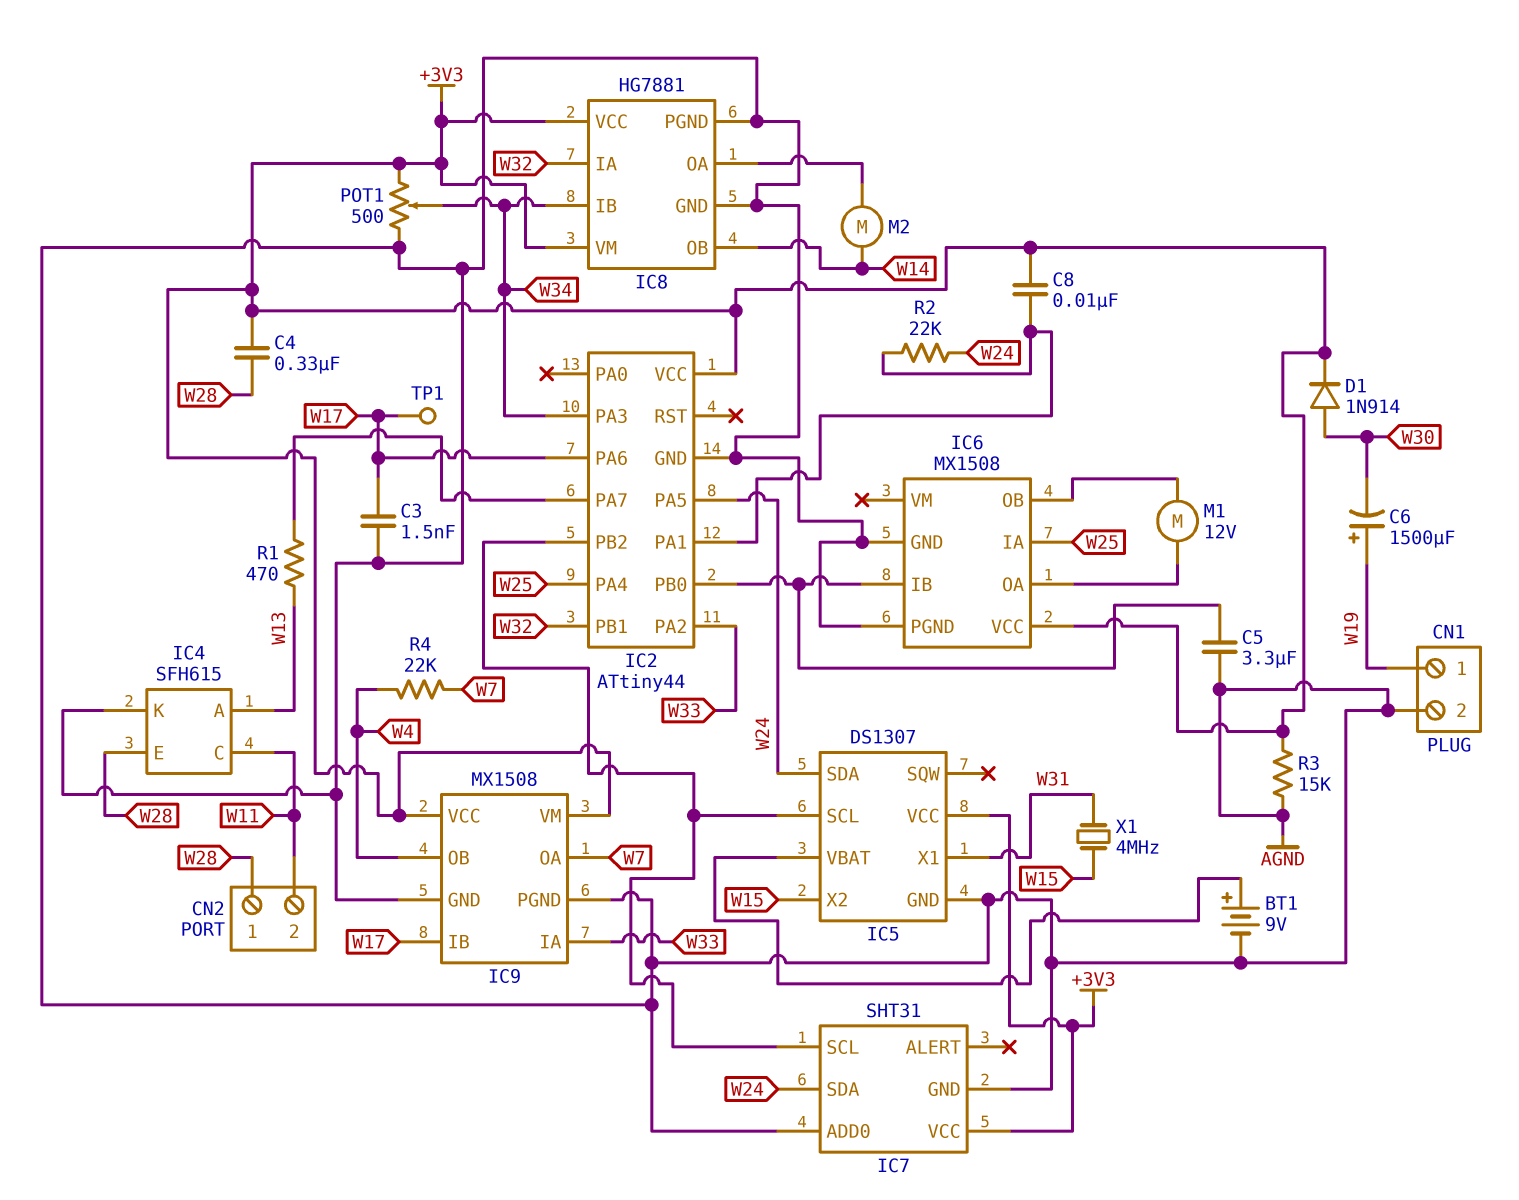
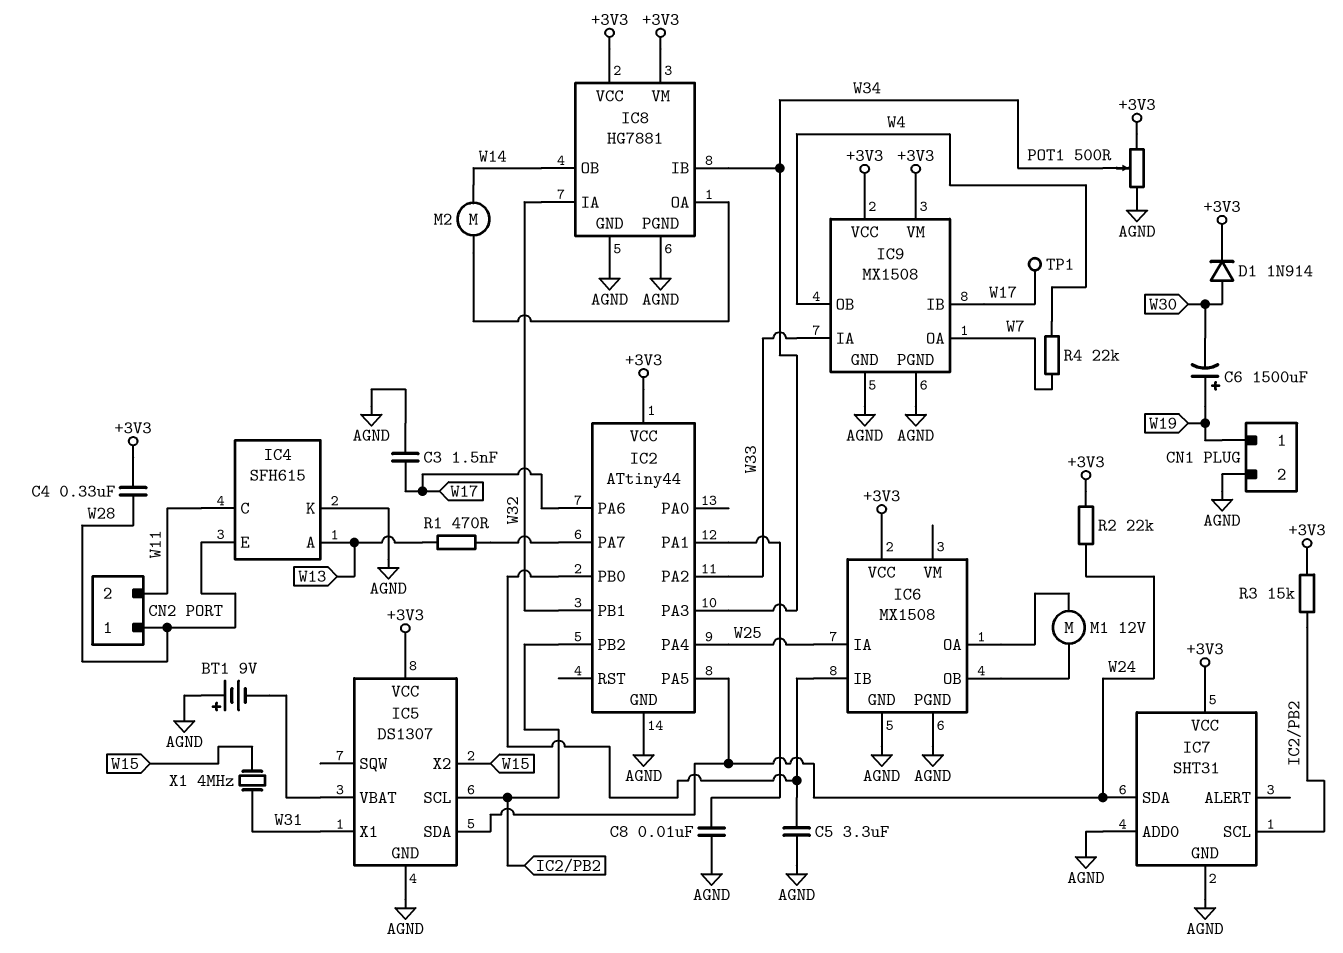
BT1: 9V (plus IC5/VBAT, minus AGND) -> 9V (plus AGND, minus IC5/VBAT)
C8: 10nF (+3V3, IC2/PA1) -> 10nF (AGND, IC2/PA1)
R2: 22k (IC2/PA1, W24) -> 22k (+3V3, W24)
R3: 15k (+3V3, AGND) -> 15k (+3V3, IC2/PB2)

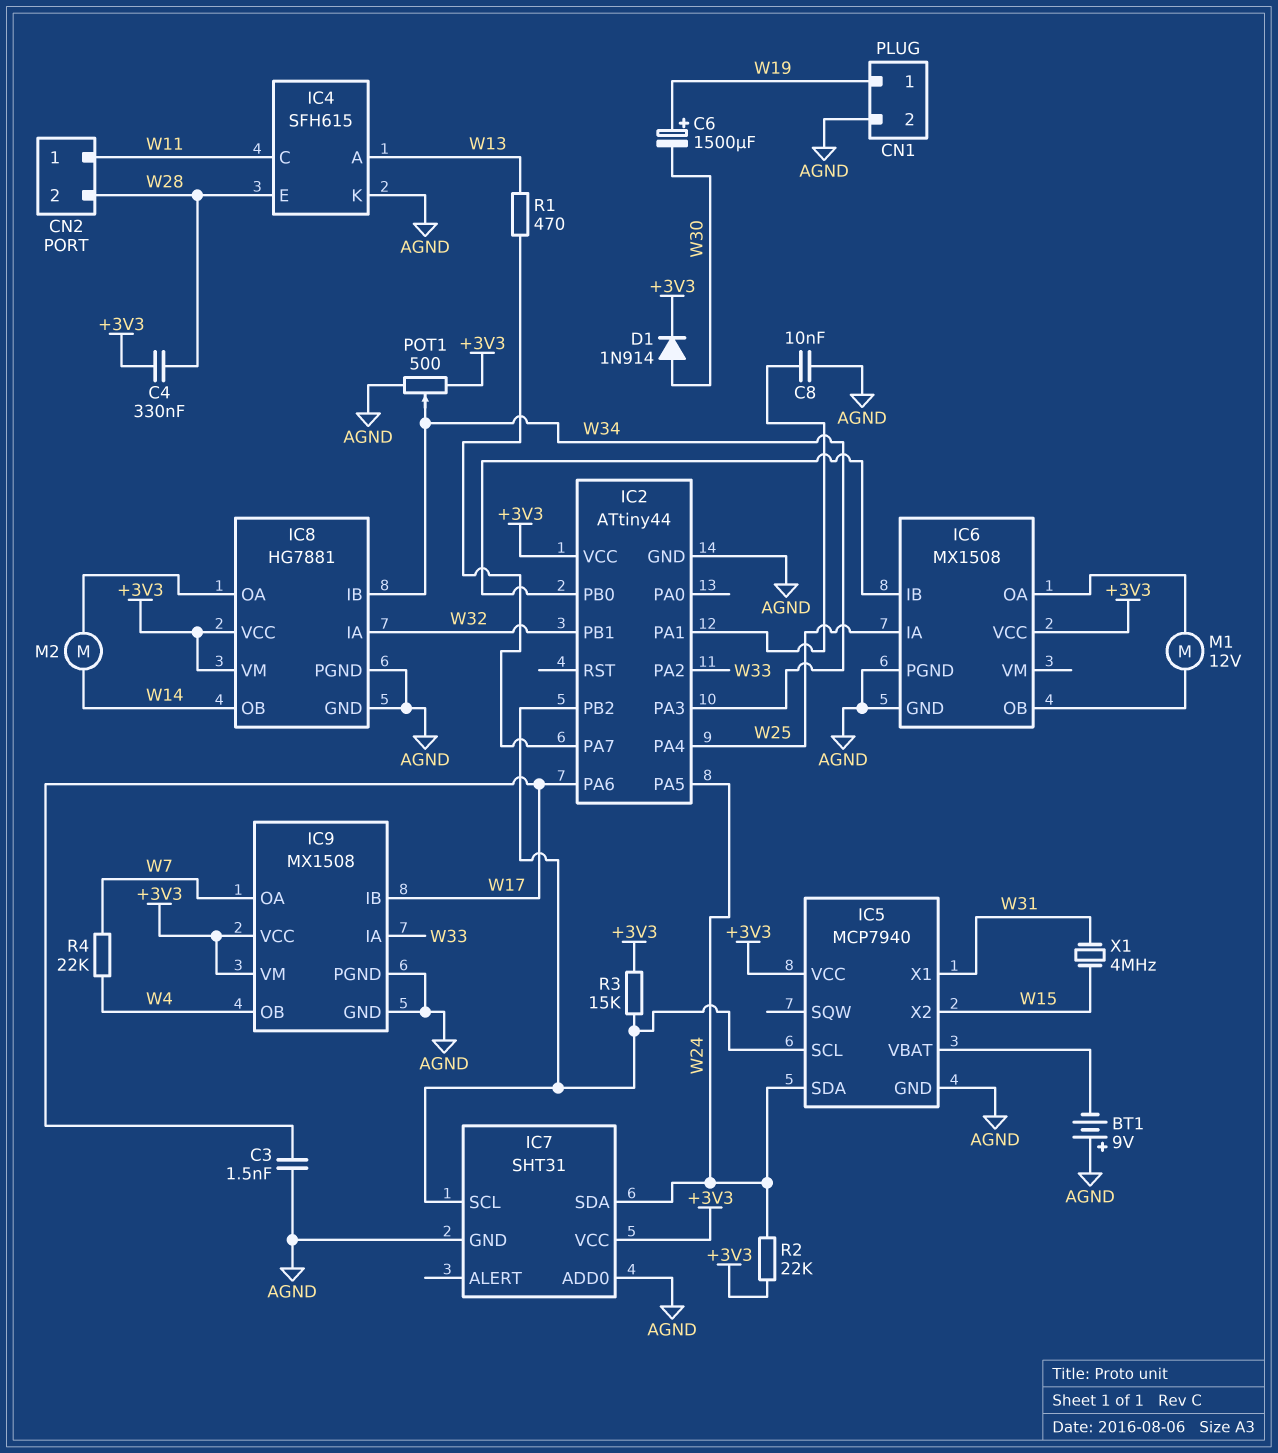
C5: 3.3uF (AGND, IC2/PB0) -> none
CN2 pin 1: W28 -> W11
CN2 pin 2: W11 -> W28
IC5: DS1307 -> MCP7940
TP1: test point (W17) -> none

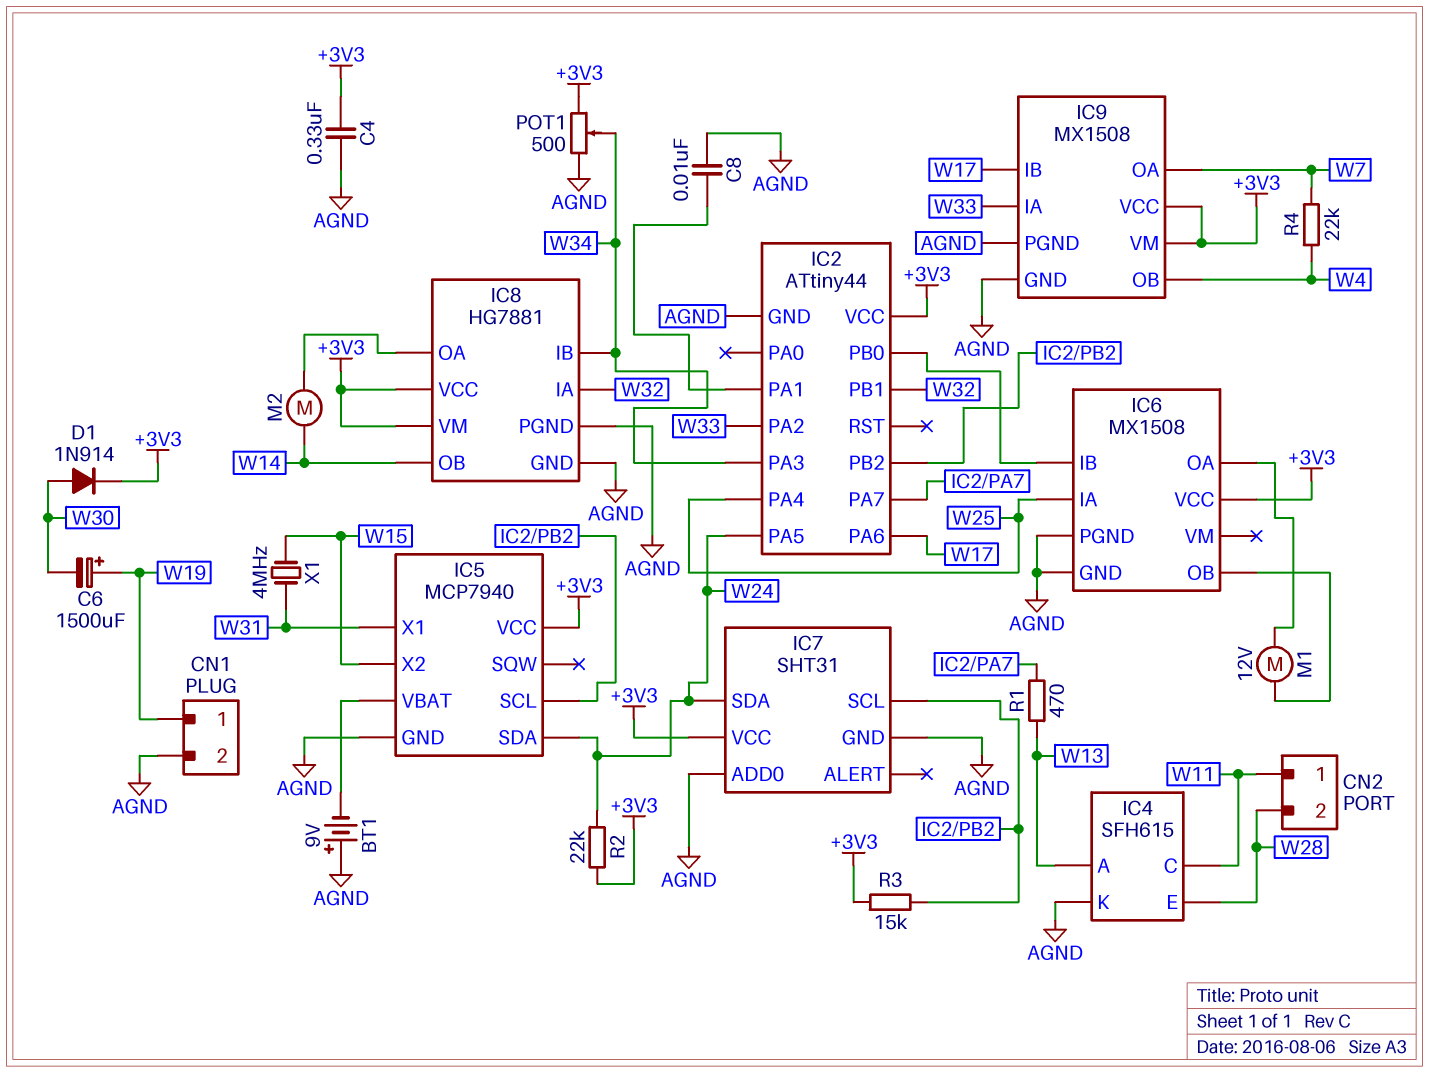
C3: 1.5nF (AGND, W17) -> none
C4: 330nF (+3V3, W28) -> 330nF (+3V3, AGND)

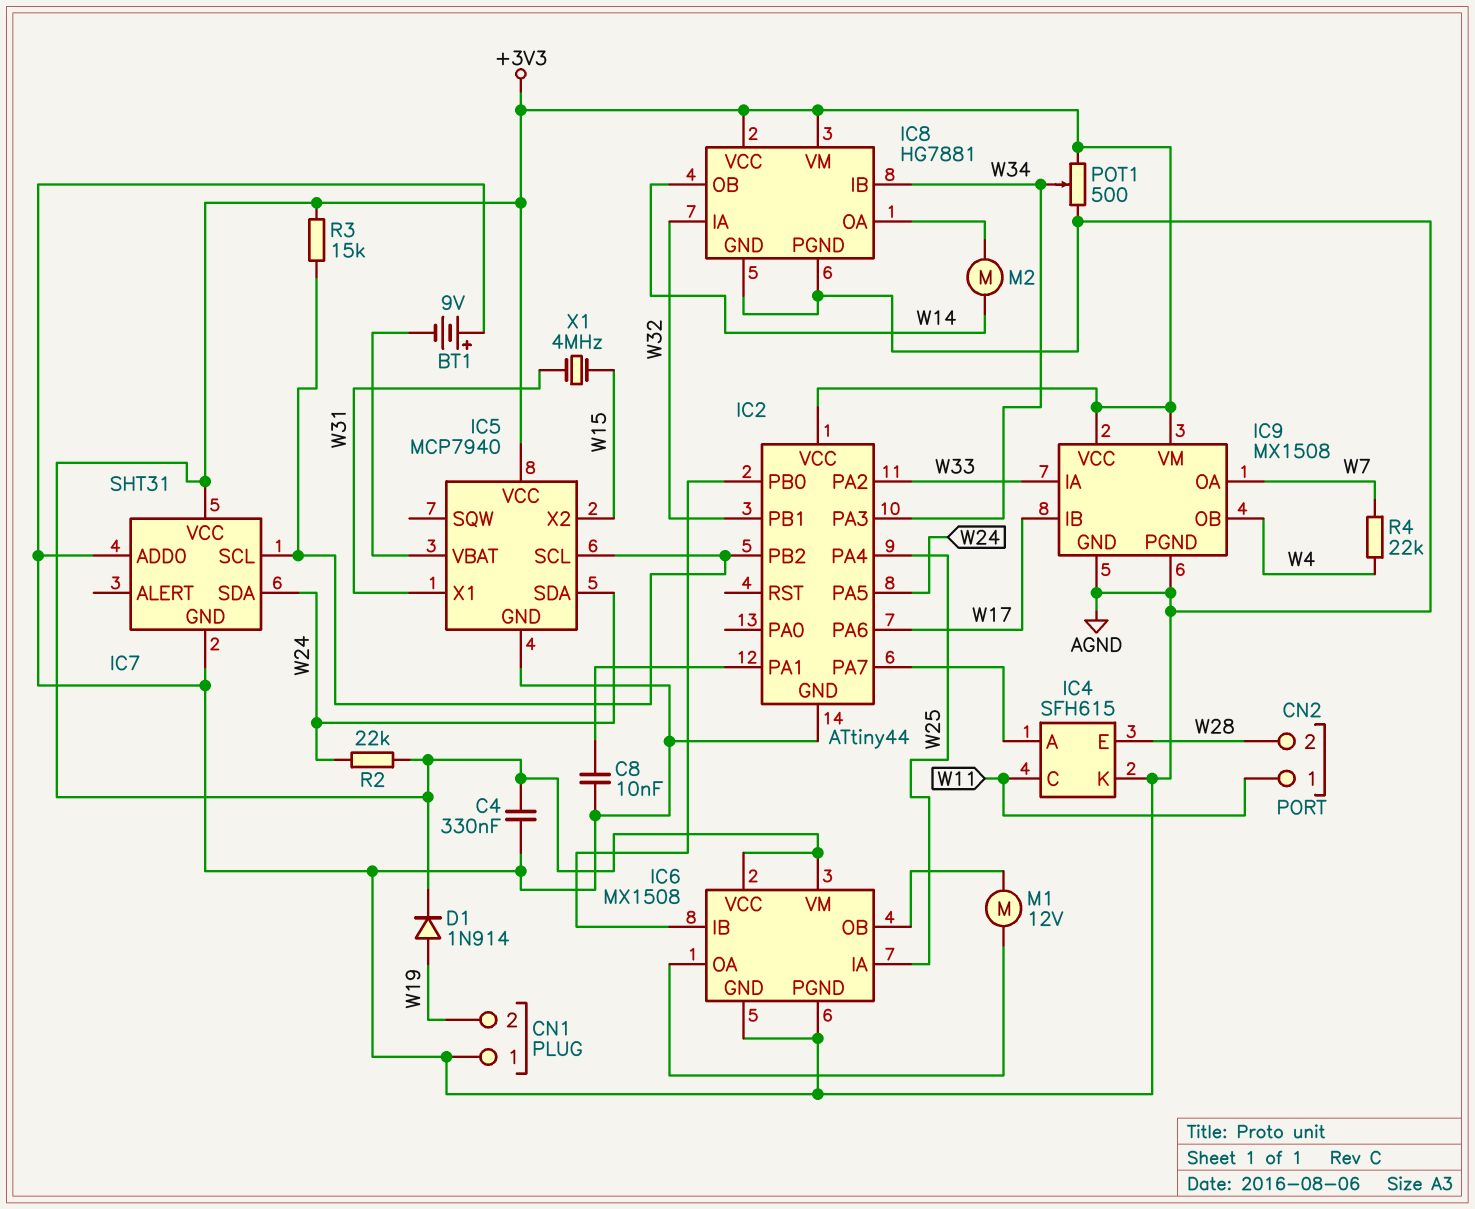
C6: 1500uF (plus W19, minus W30) -> none
CN1 pin 1: W19 -> AGND
CN1 pin 2: AGND -> W19
D1: diode 1N914 (A W30, K +3V3) -> diode 1N914 (A W19, K +3V3)
IC4 pin A: W13 -> IC2/PA7
IC6 pin VM: none -> +3V3
R1: 470 (IC2/PA7, W13) -> none

